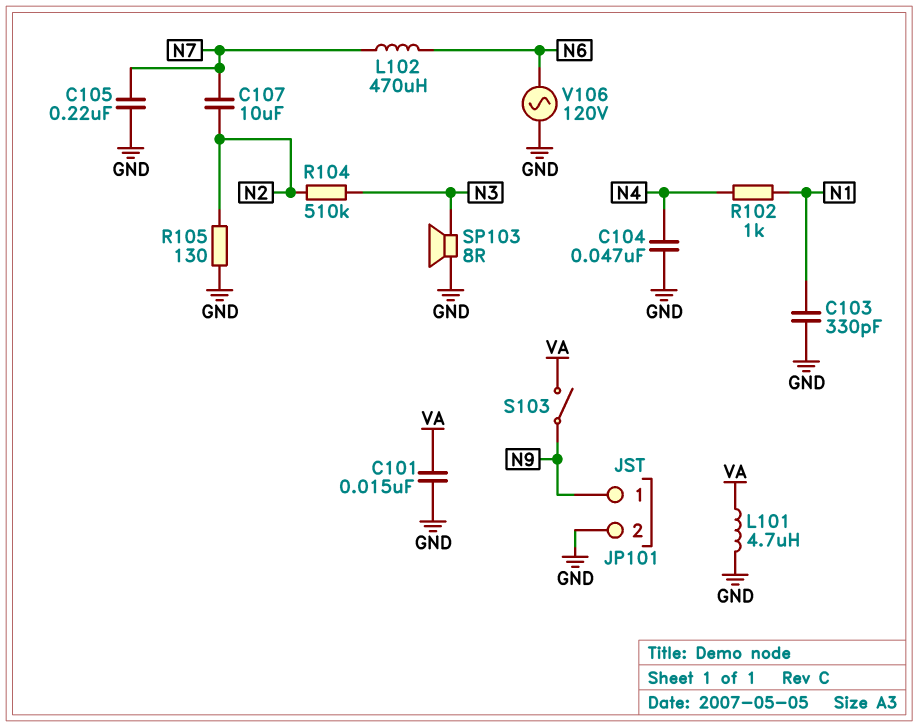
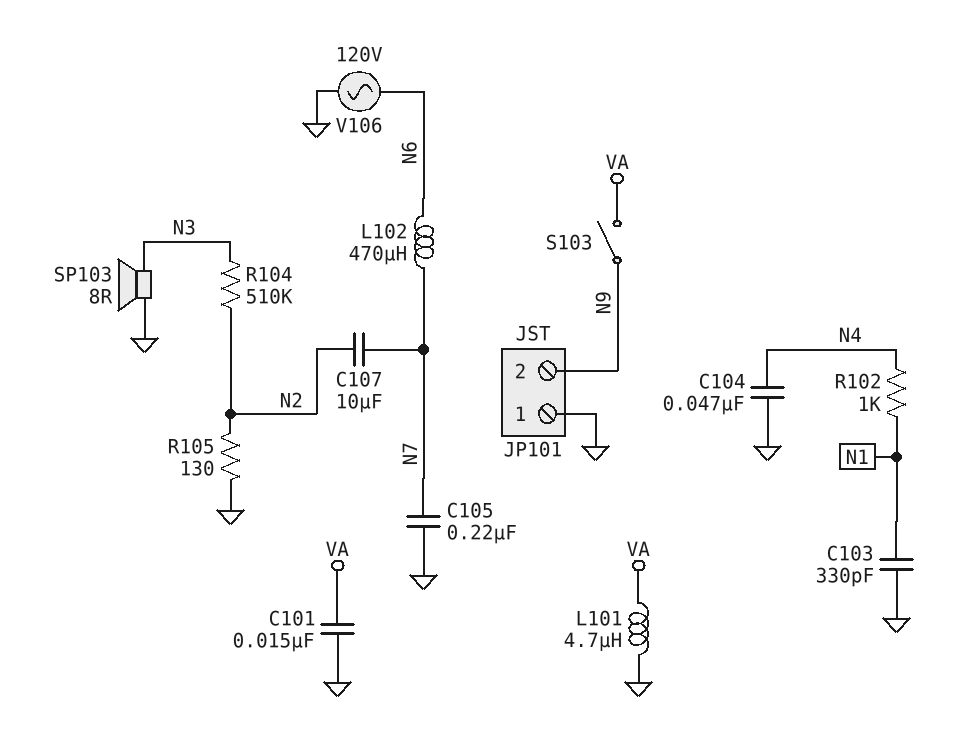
JP101 pin 1: N9 -> GND
JP101 pin 2: GND -> N9

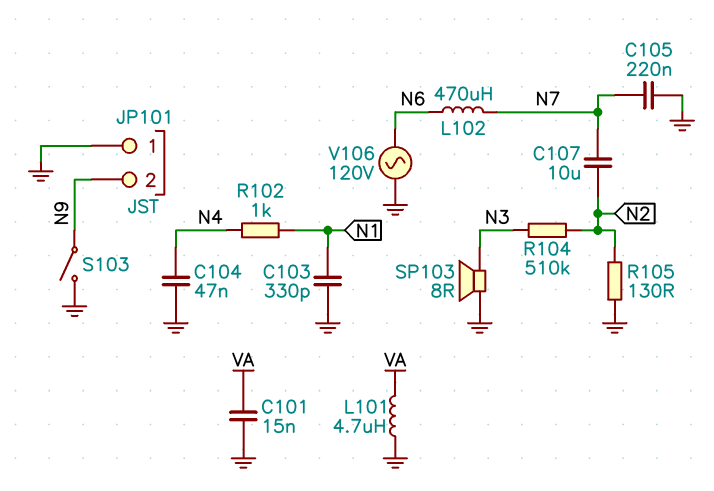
S103: switch (N9, VA) -> switch (GND, N9)

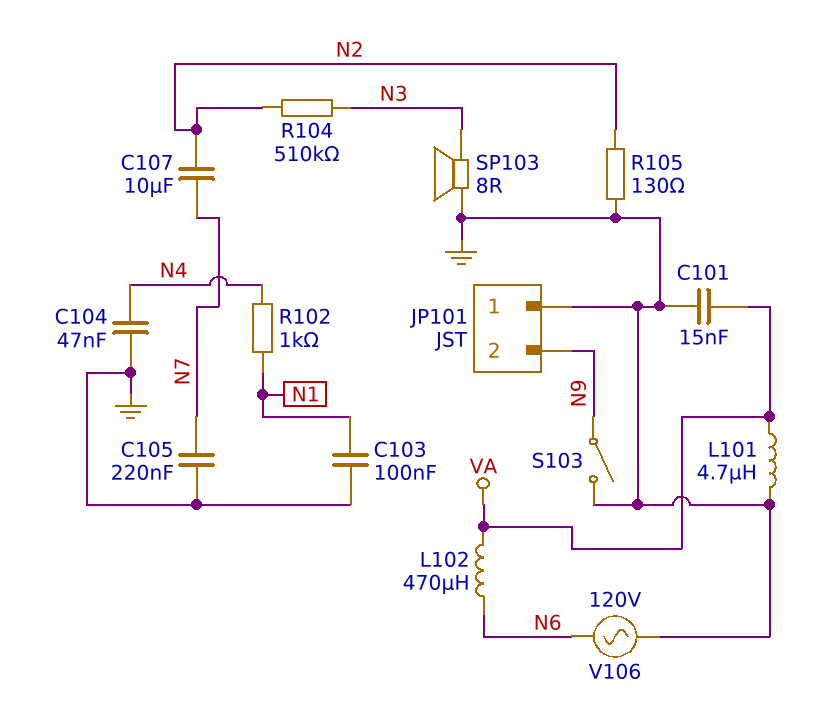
C103: 330pF (GND, N1) -> 100nF (GND, N1)
L102: 470uH (N6, N7) -> 470uH (N6, VA)

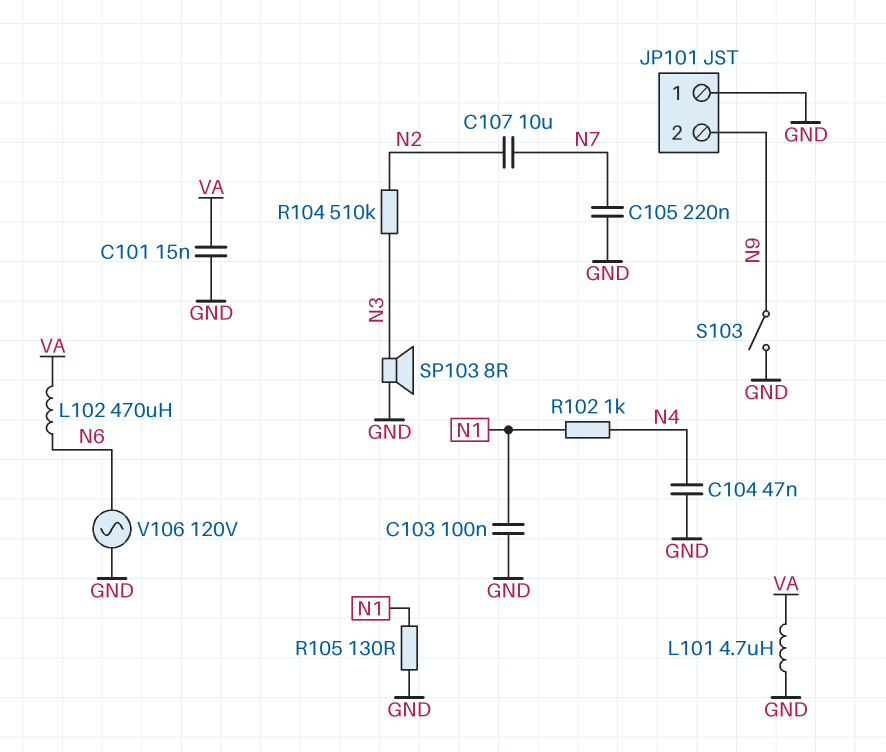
R105: 130 (GND, N2) -> 130 (GND, N1)

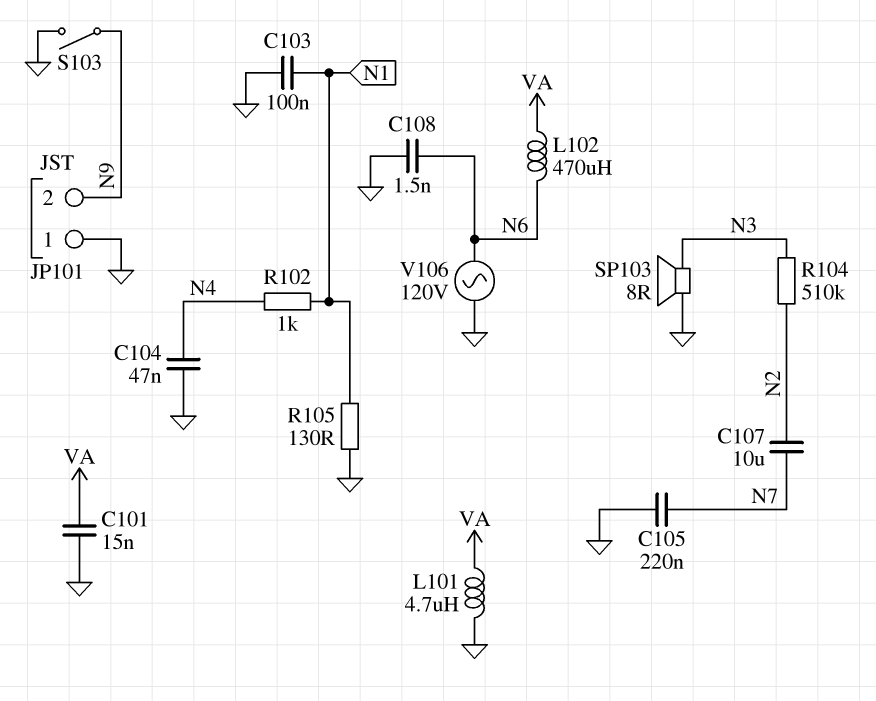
C108: none -> 1.5nF (GND, N6)

